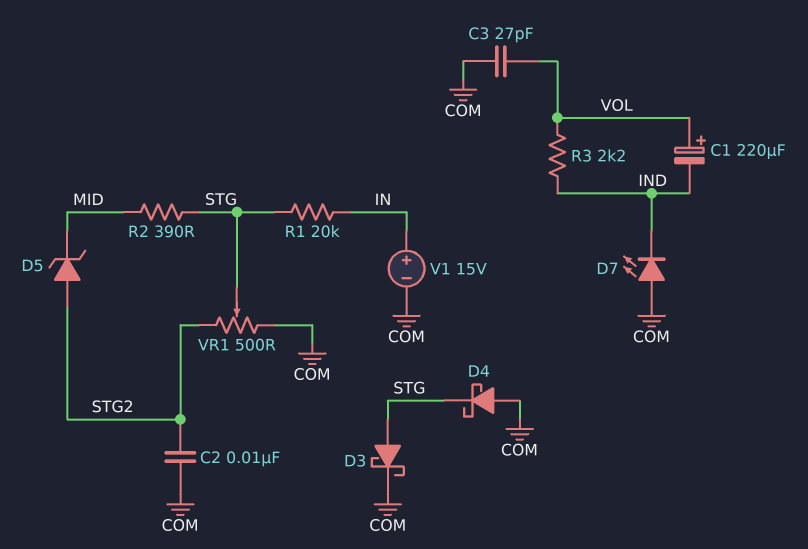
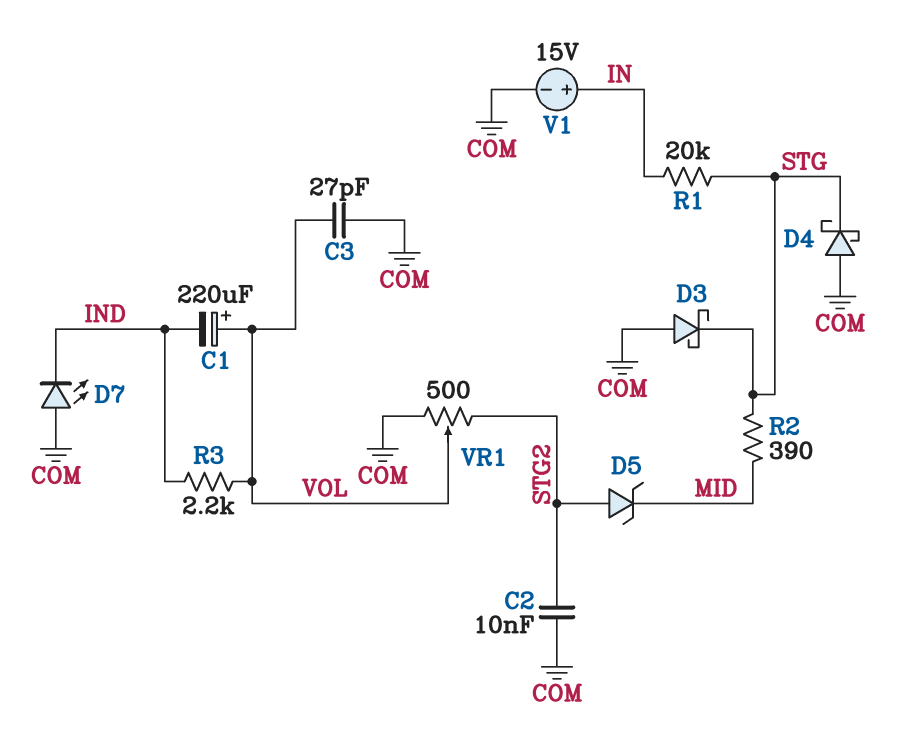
D3: schottky (A STG, K COM) -> schottky (A COM, K STG)
VR1: 500 (COM, STG2, wiper STG) -> 500 (COM, STG2, wiper VOL)

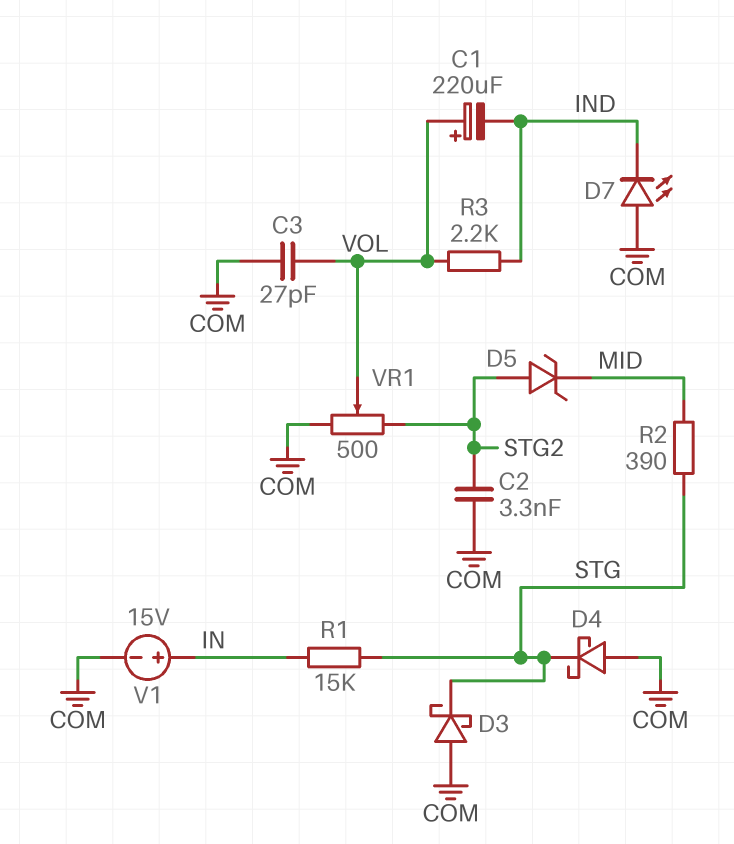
C2: 10nF (COM, STG2) -> 3.3nF (COM, STG2)
R1: 20k (IN, STG) -> 15k (IN, STG)

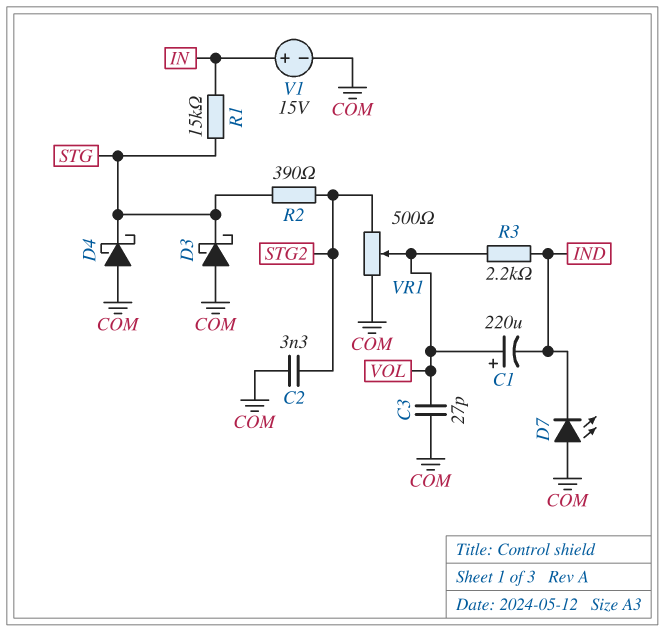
D5: zener (A STG2, K MID) -> none
R2: 390 (MID, STG) -> 390 (STG, STG2)

